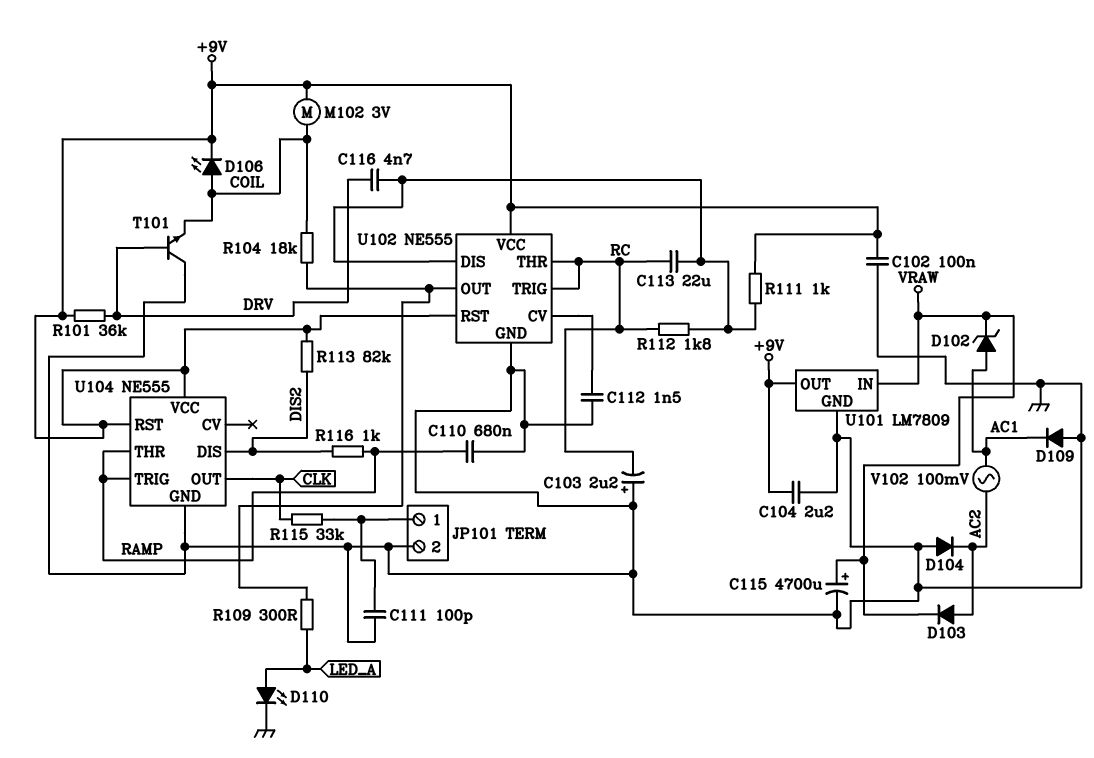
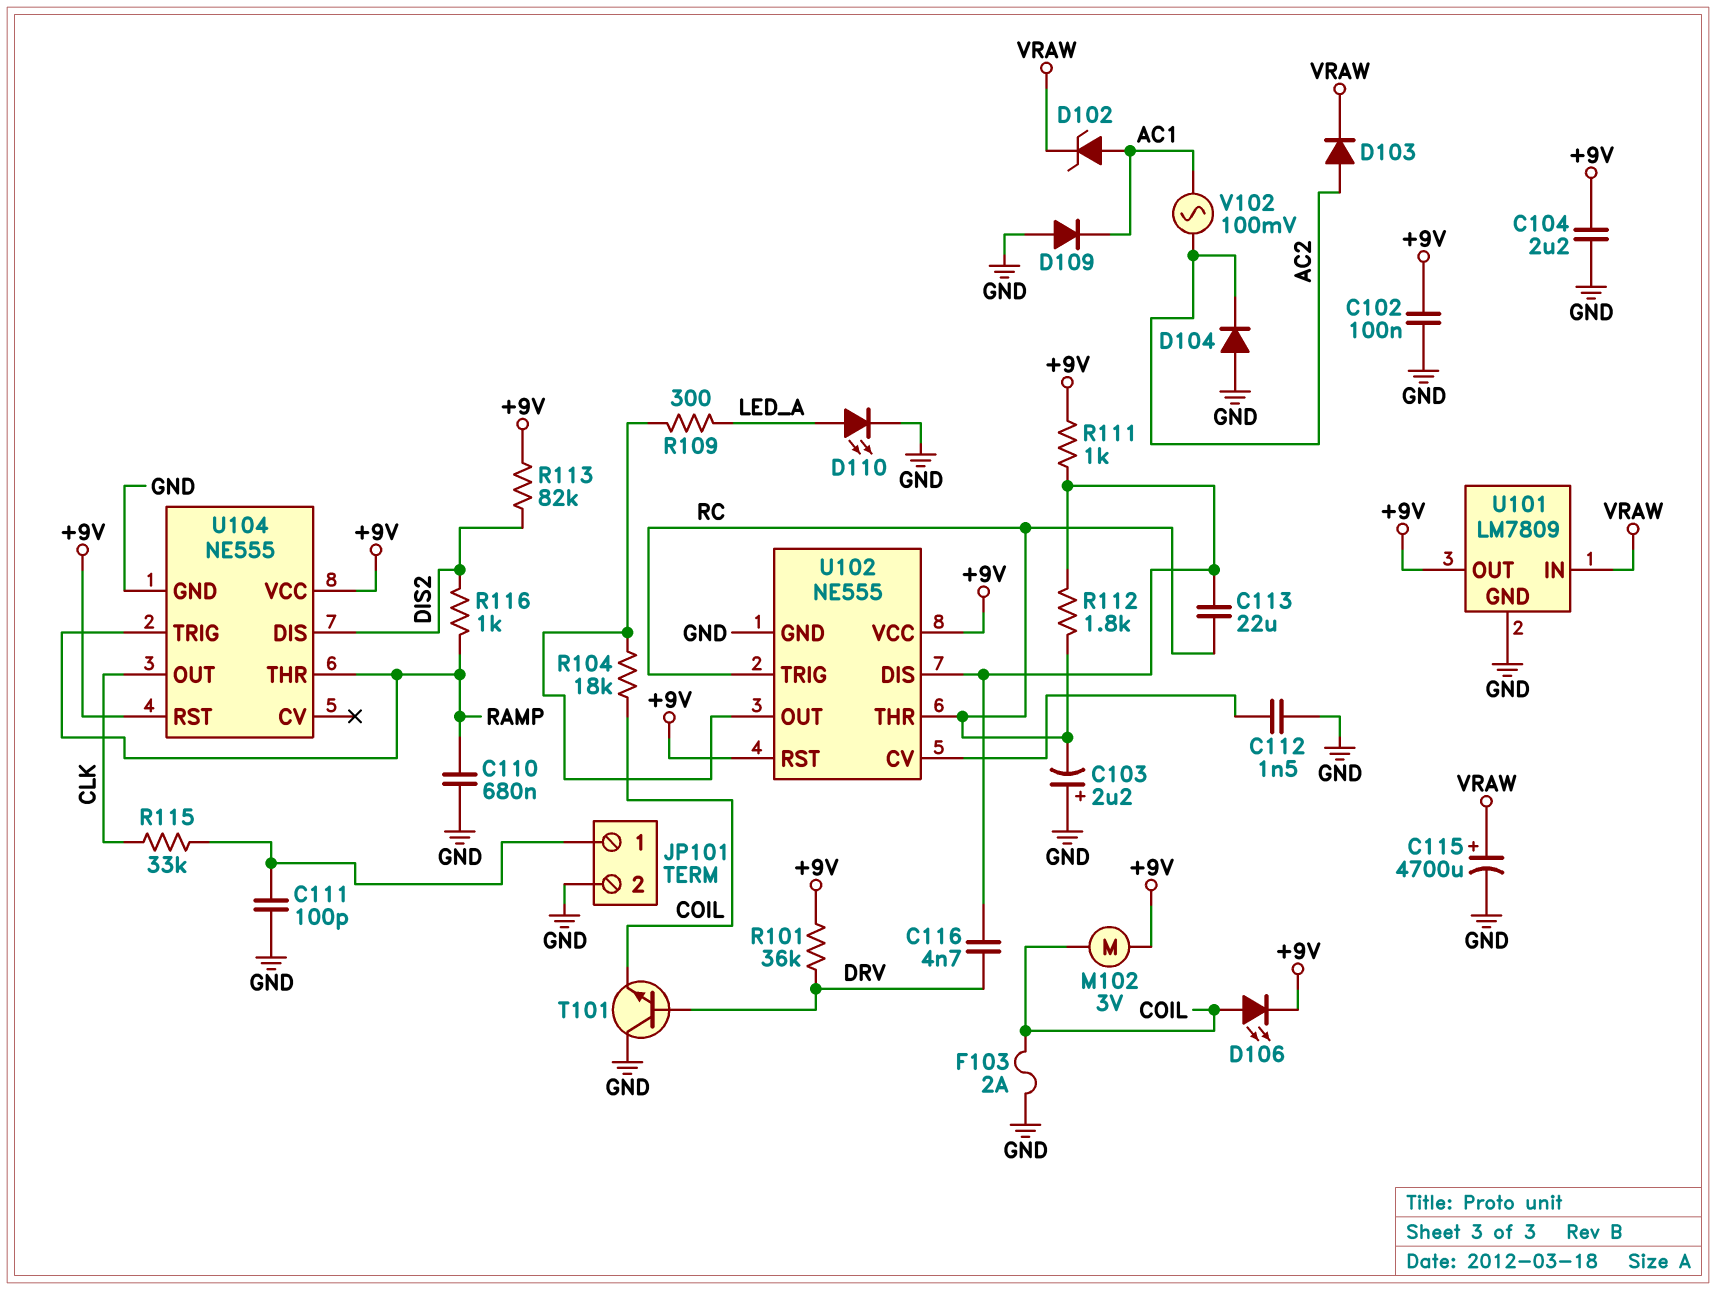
F103: none -> 2A (COIL, GND)

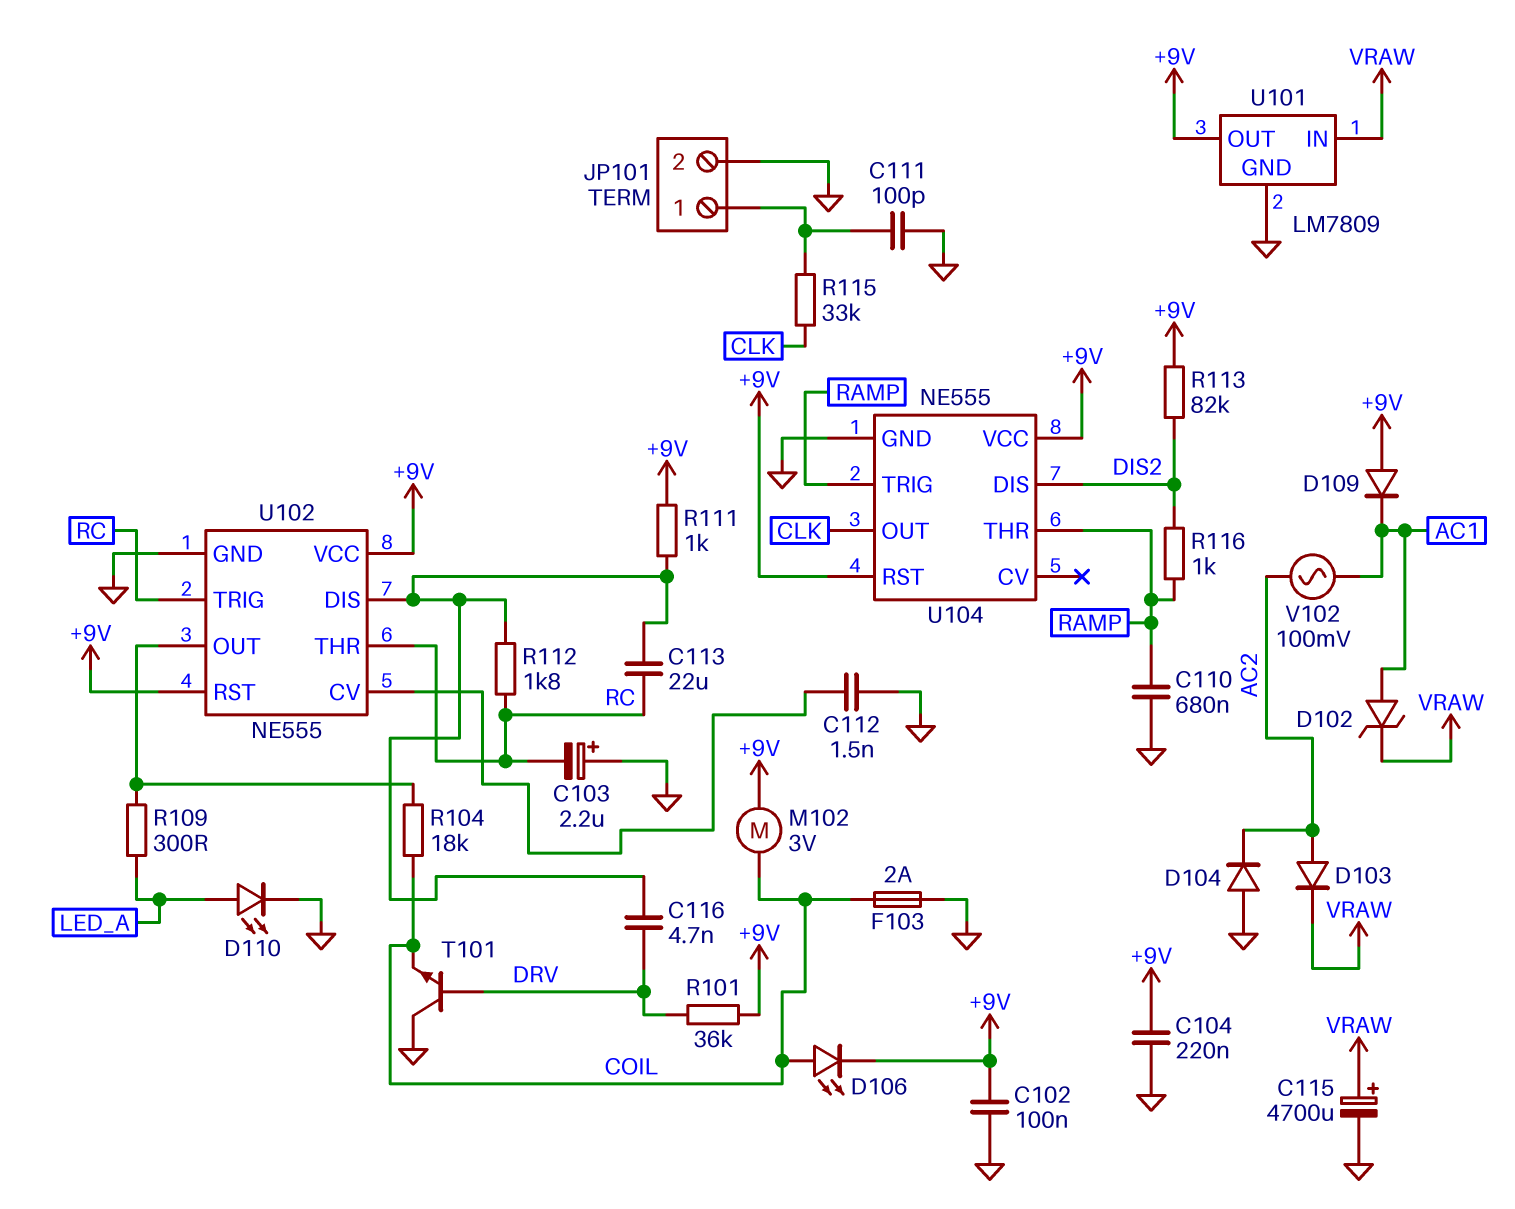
C104: 2.2uF (+9V, GND) -> 220nF (+9V, GND)
D109: diode (A GND, K AC1) -> diode (A +9V, K AC1)

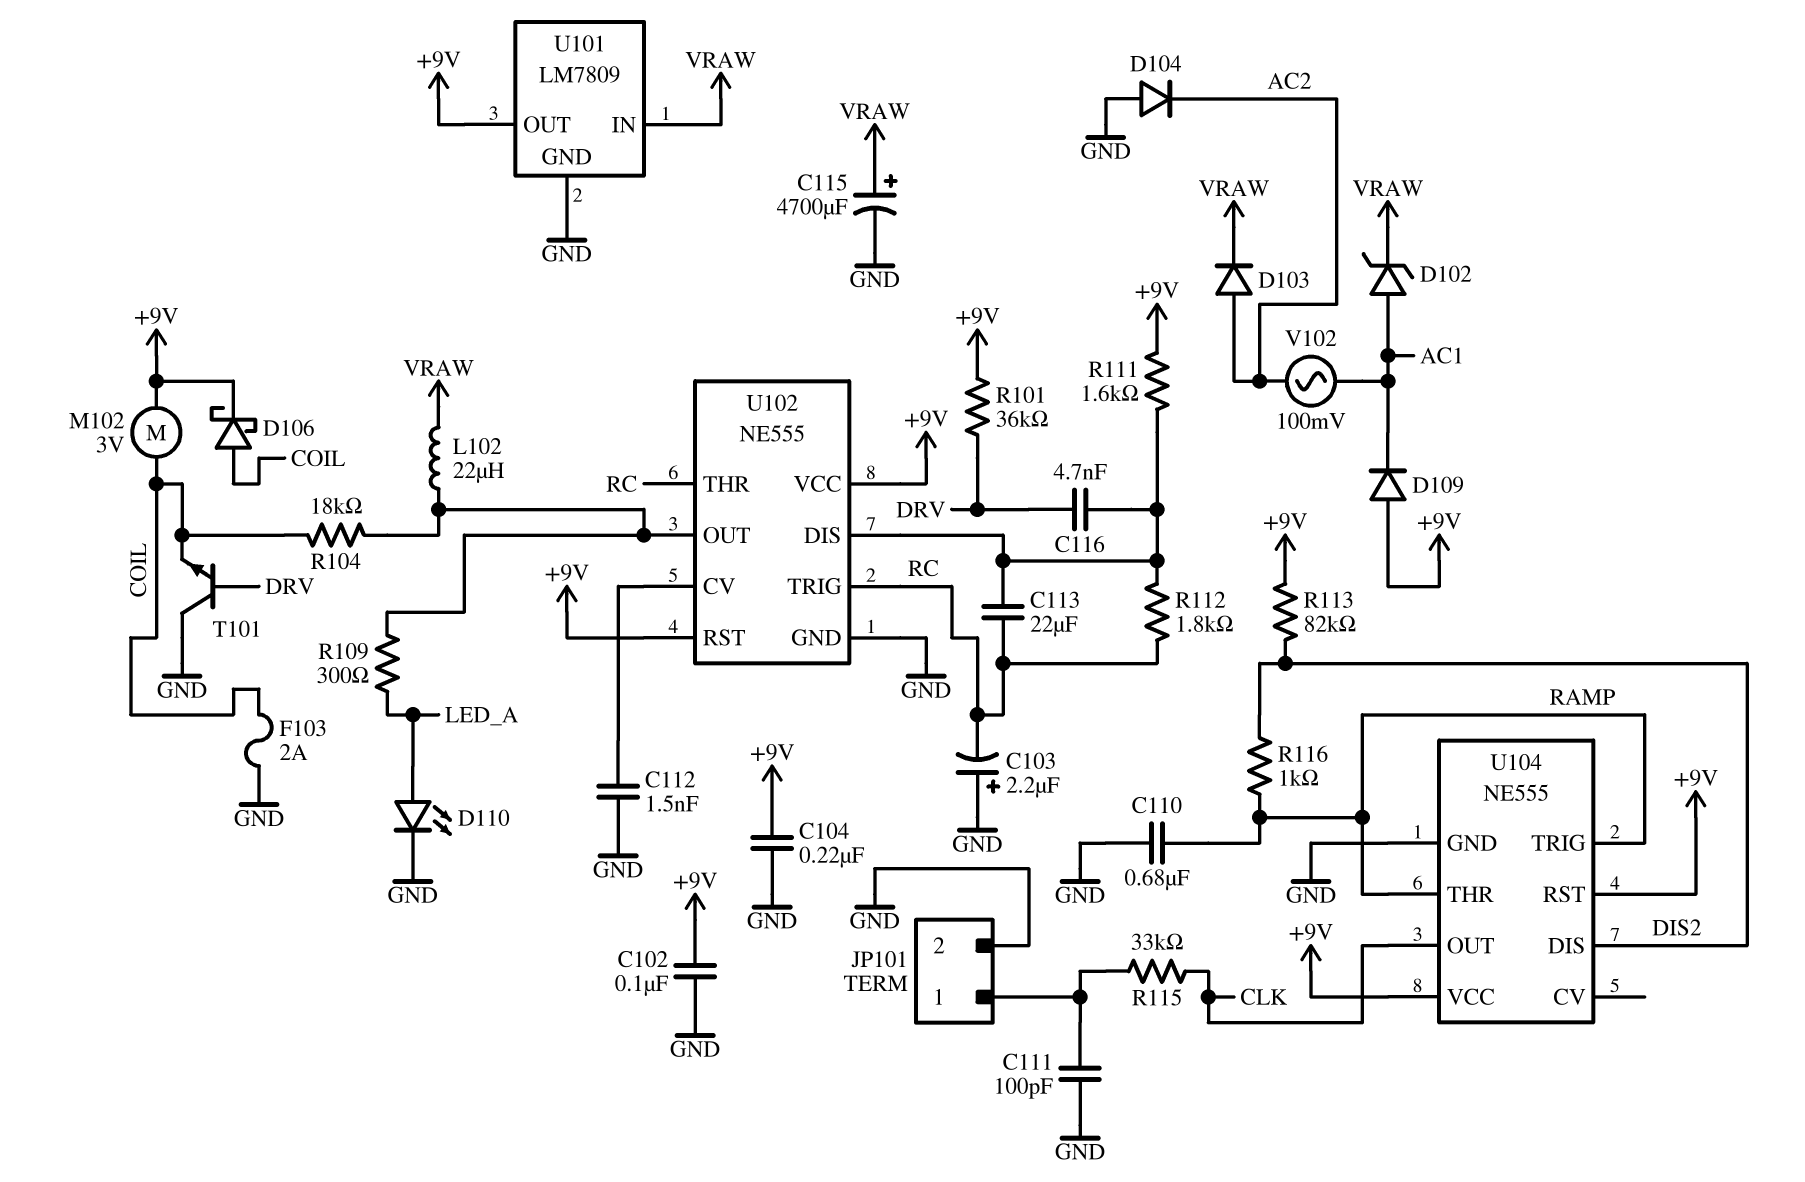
D106: LED (A COIL, K +9V) -> schottky (A COIL, K +9V)
L102: none -> 22uH (U102/OUT, VRAW)
R111: 1k (+9V, U102/DIS) -> 1.6k (+9V, U102/DIS)

